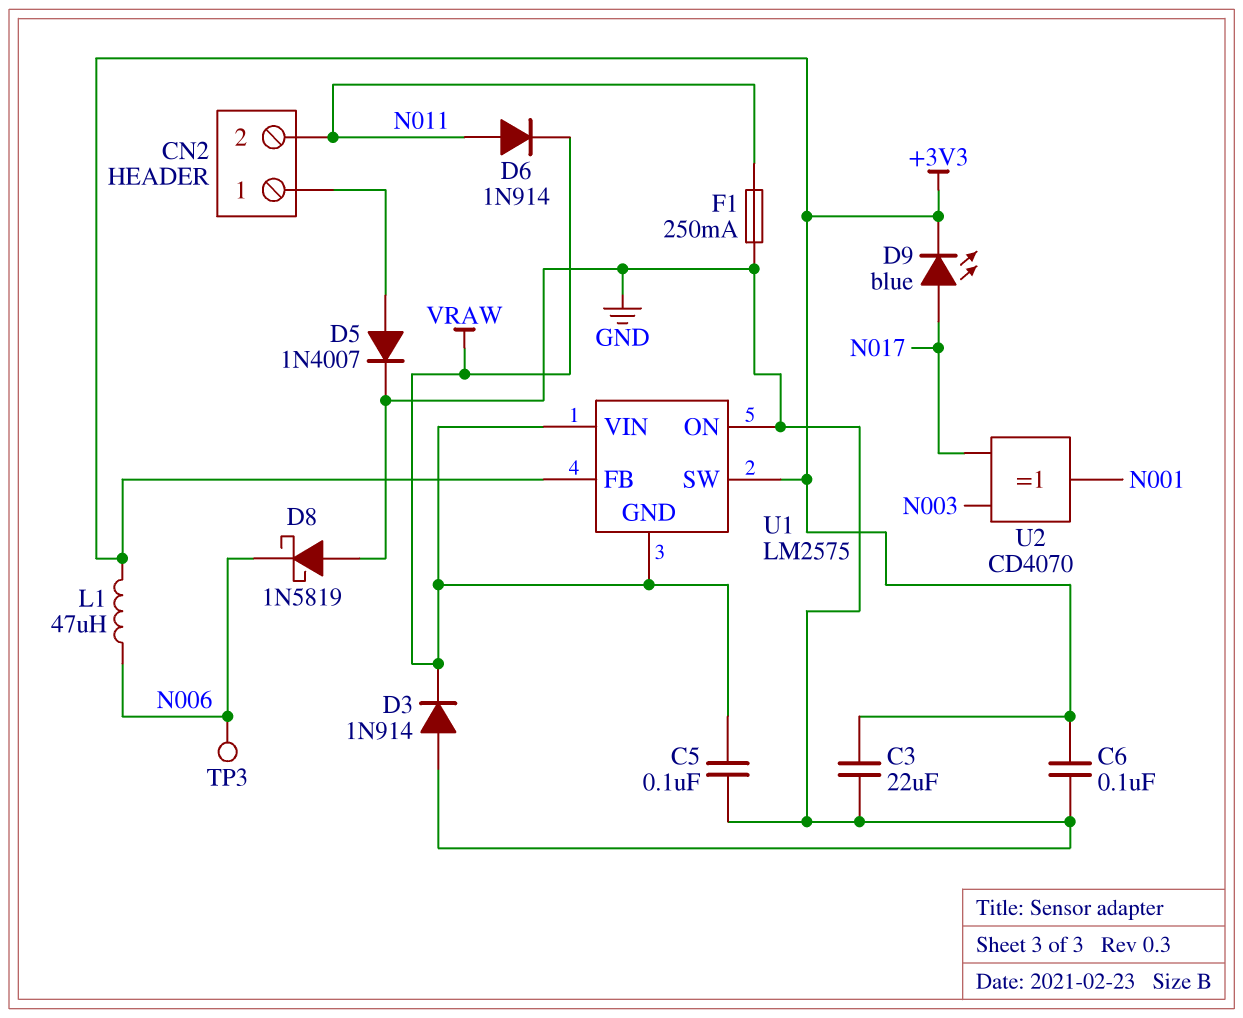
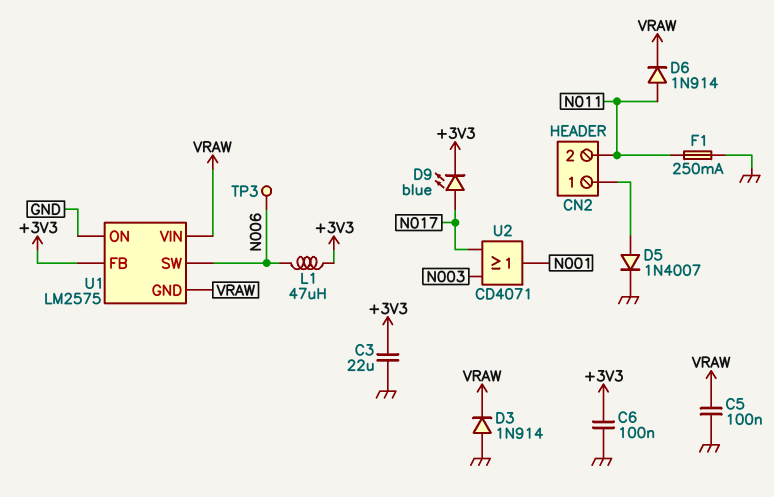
D8: schottky 1N5819 (A GND, K N006) -> none
U1 pin SW: +3V3 -> N006
U2: XOR CD4070 (in N003, in N017, out N001) -> OR CD4071 (in N003, in N017, out N001)

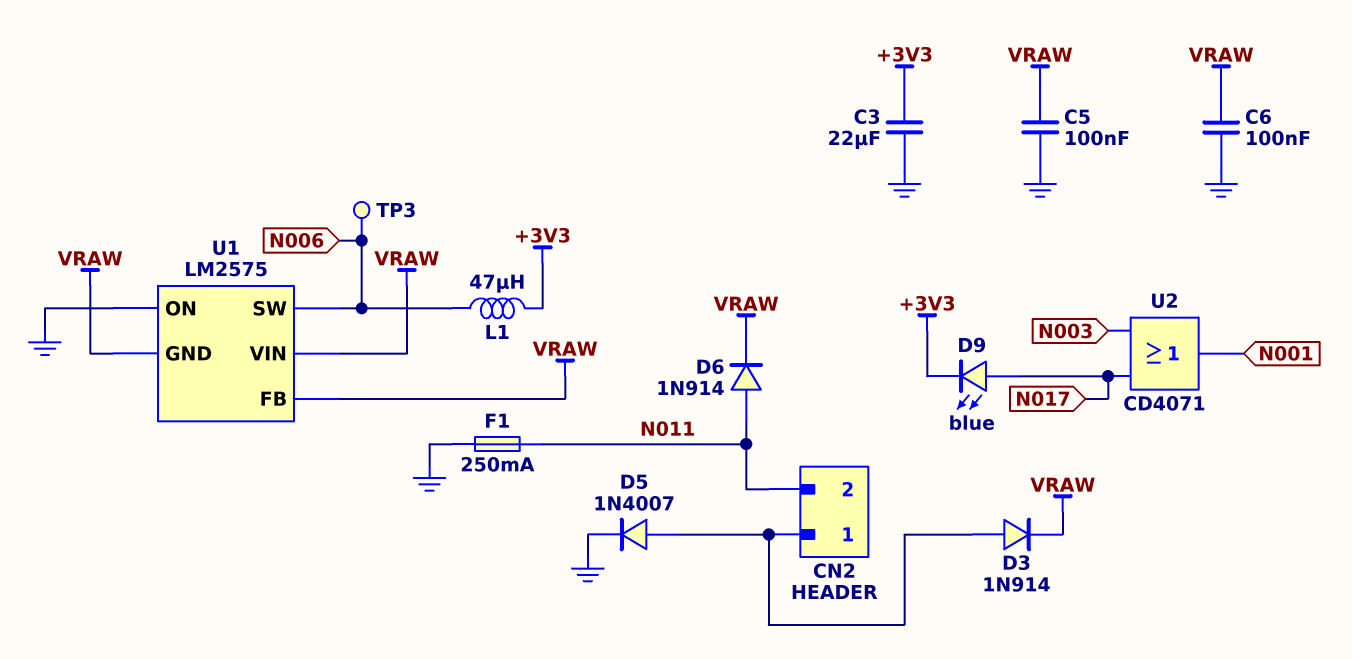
C6: 100nF (+3V3, GND) -> 100nF (GND, VRAW)
D3: diode 1N914 (A GND, K VRAW) -> diode 1N914 (A CN2/1, K VRAW)
U1 pin FB: +3V3 -> VRAW

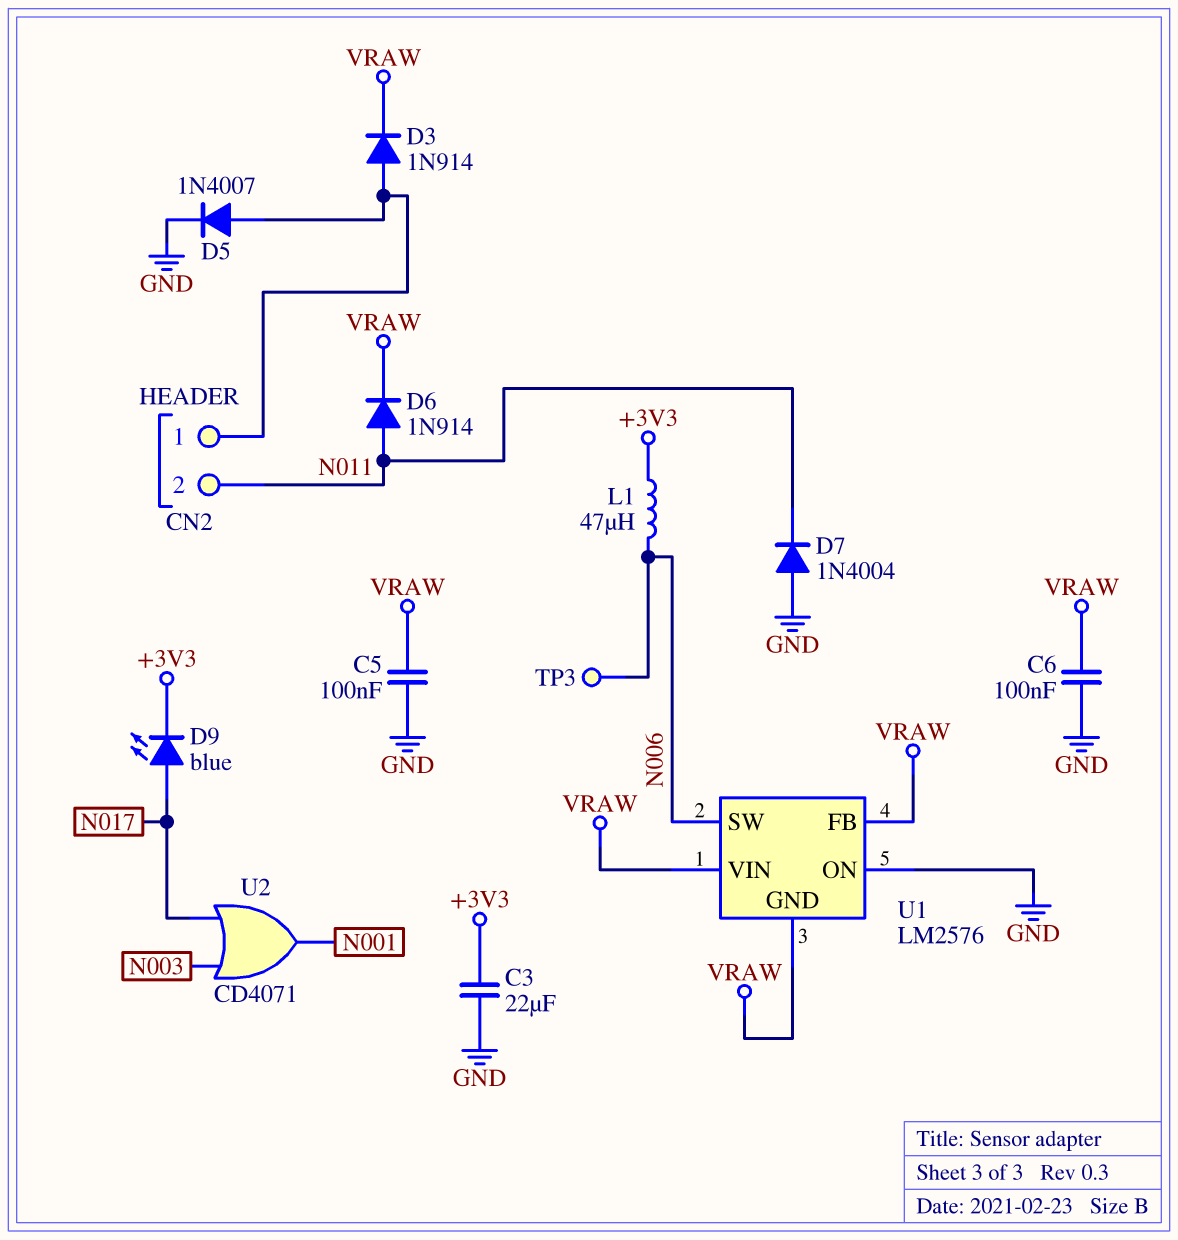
D7: none -> diode 1N4004 (A GND, K N011)
F1: 250mA (GND, N011) -> none
U1: LM2575 -> LM2576

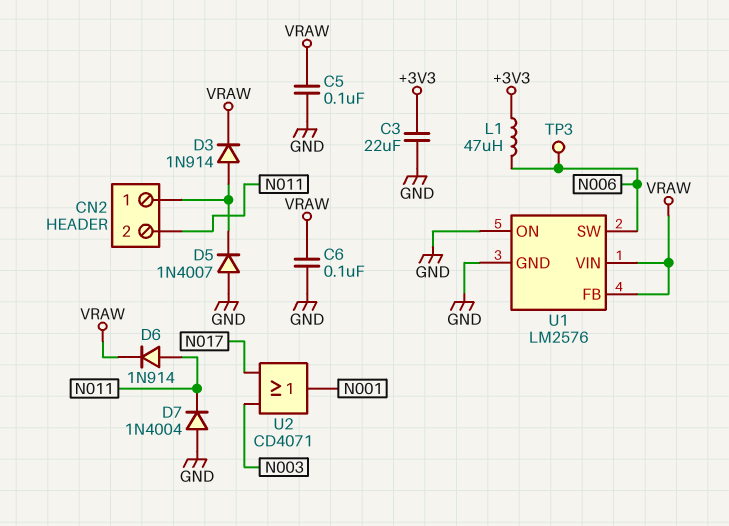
D5: diode 1N4007 (A CN2/1, K GND) -> diode 1N4007 (A GND, K CN2/1)
D9: LED blue (A N017, K +3V3) -> none
U1 pin GND: VRAW -> GND

